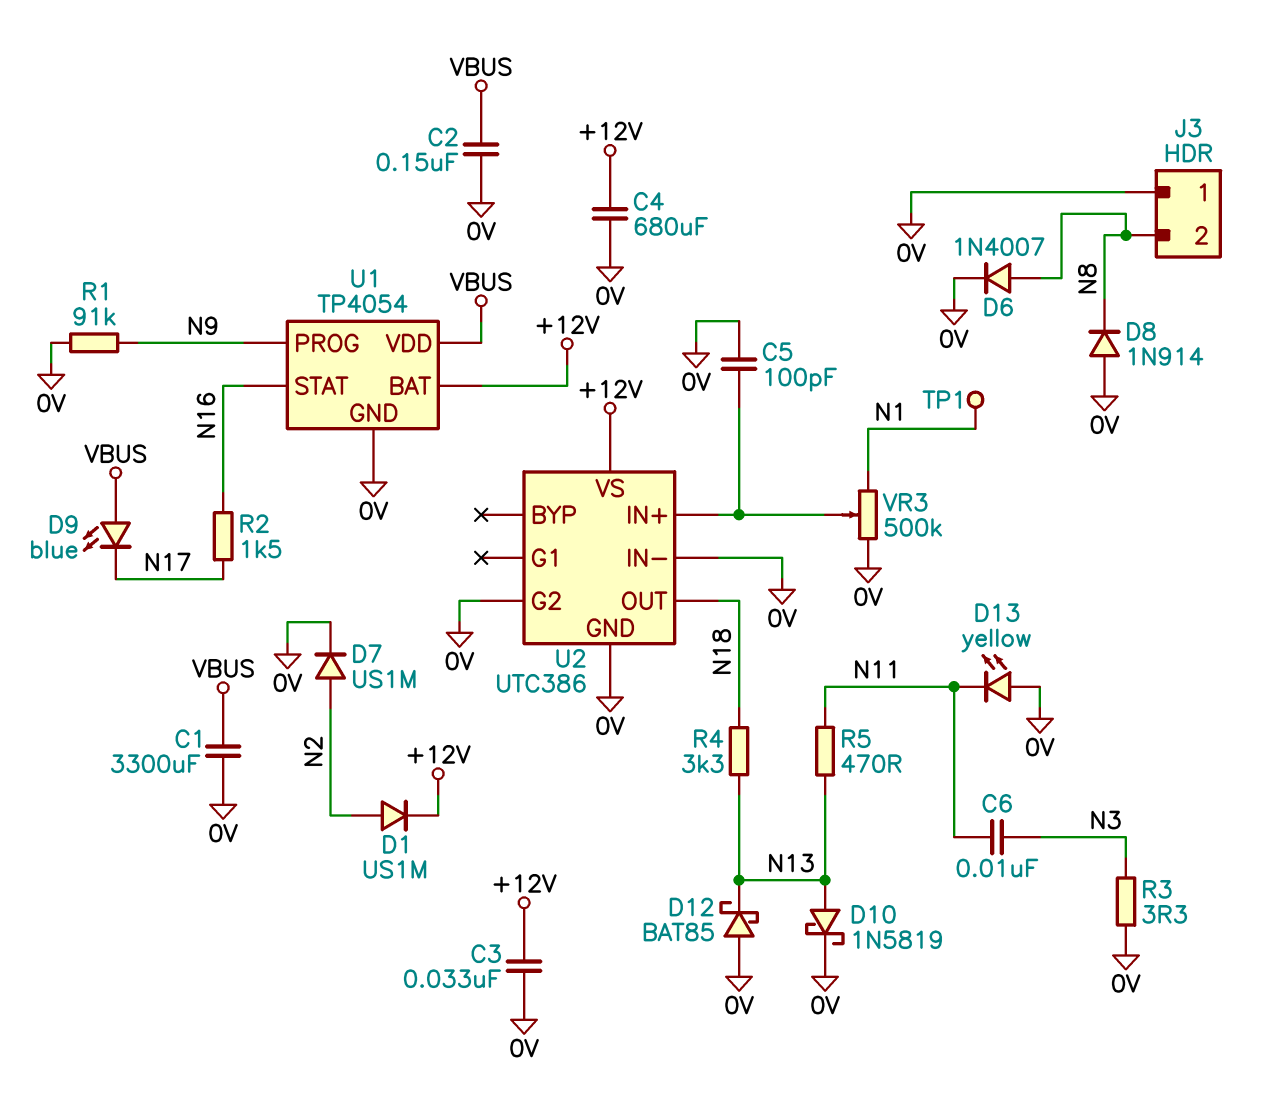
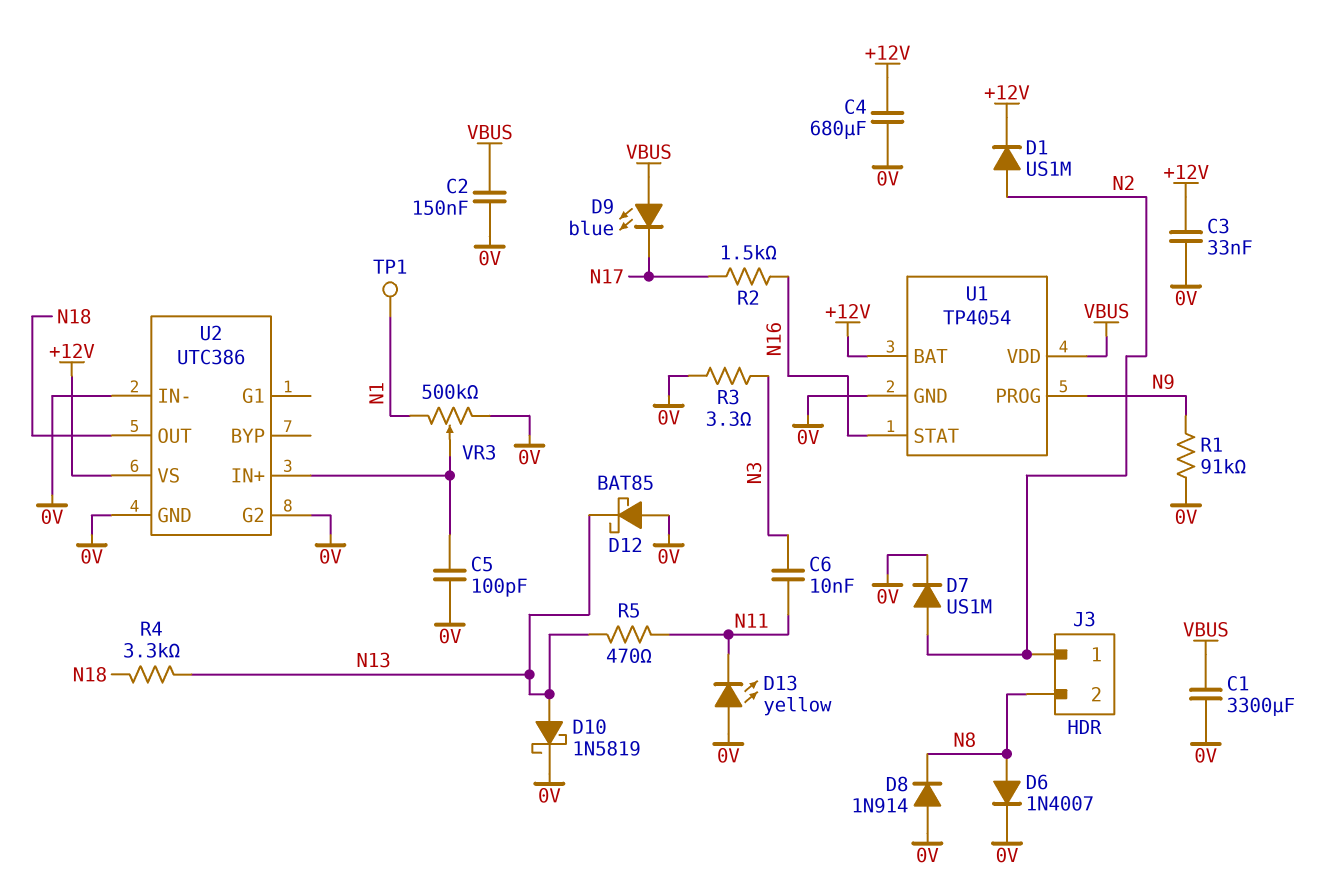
J3 pin 1: 0V -> N2

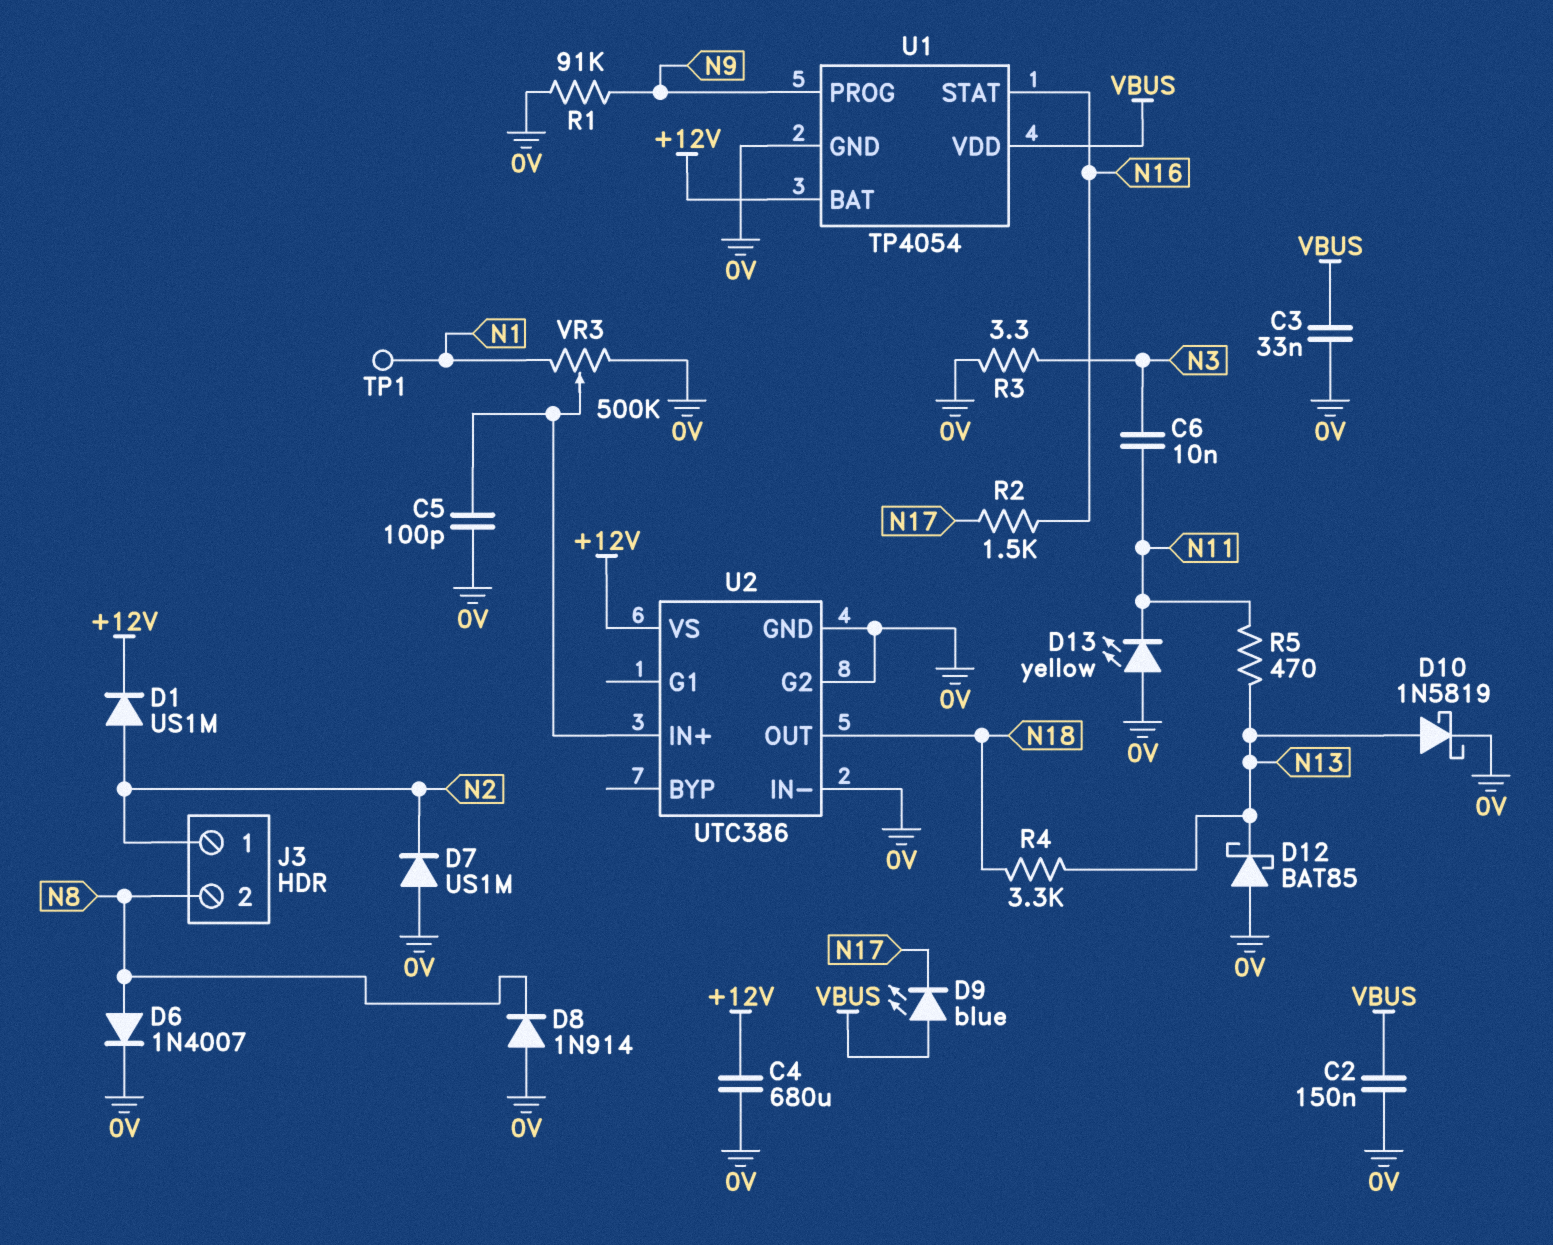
C1: 3300uF (0V, VBUS) -> none
C3: 33nF (+12V, 0V) -> 33nF (0V, VBUS)
D7: diode US1M (A N2, K 0V) -> diode US1M (A 0V, K N2)

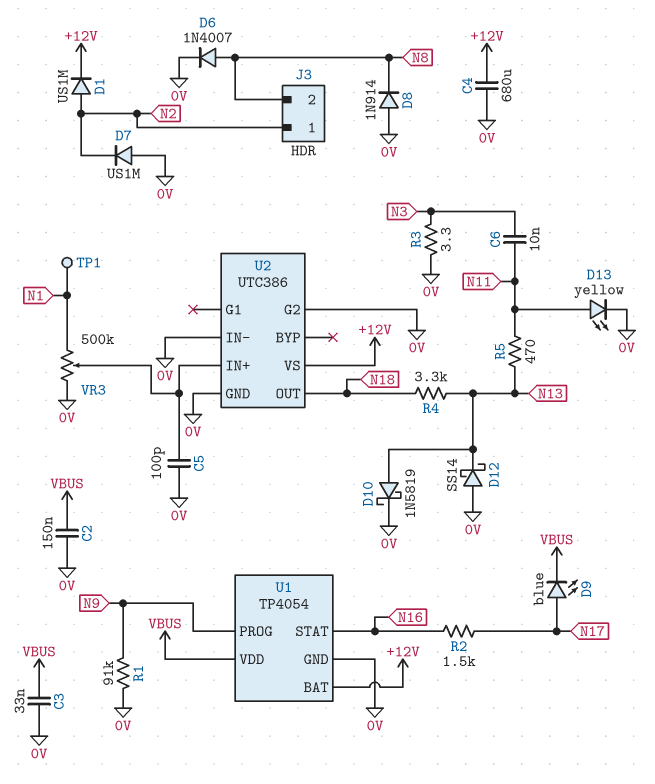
D9: LED blue (A VBUS, K N17) -> LED blue (A N17, K VBUS)
D12: schottky BAT85 (A 0V, K N13) -> schottky SS14 (A 0V, K N13)
D13: LED yellow (A 0V, K N11) -> LED yellow (A N11, K 0V)

